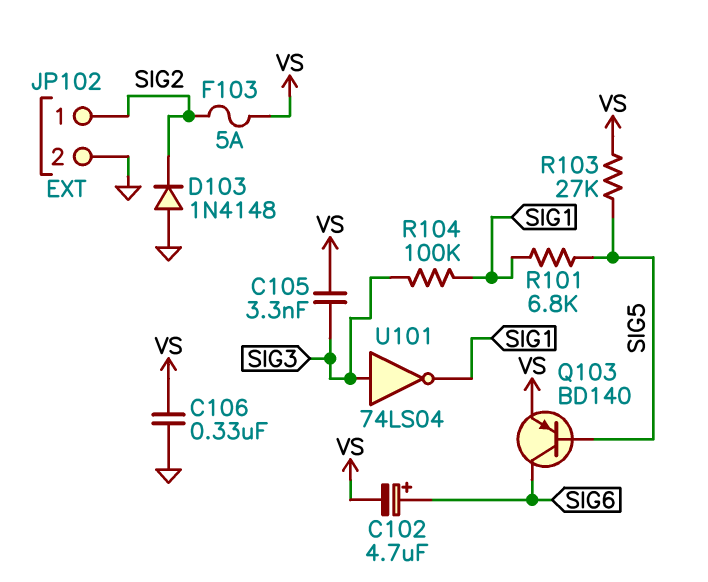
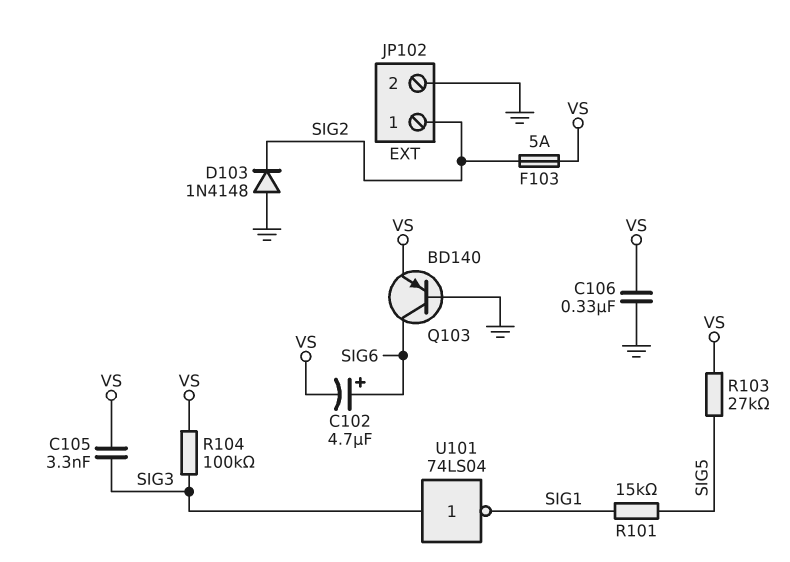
Q103: PNP BD140 (B SIG5, C SIG6, E VS) -> PNP BD140 (B GND, C SIG6, E VS)
R101: 6.8k (SIG1, SIG5) -> 15k (SIG1, SIG5)
R104: 100k (SIG1, SIG3) -> 100k (SIG3, VS)

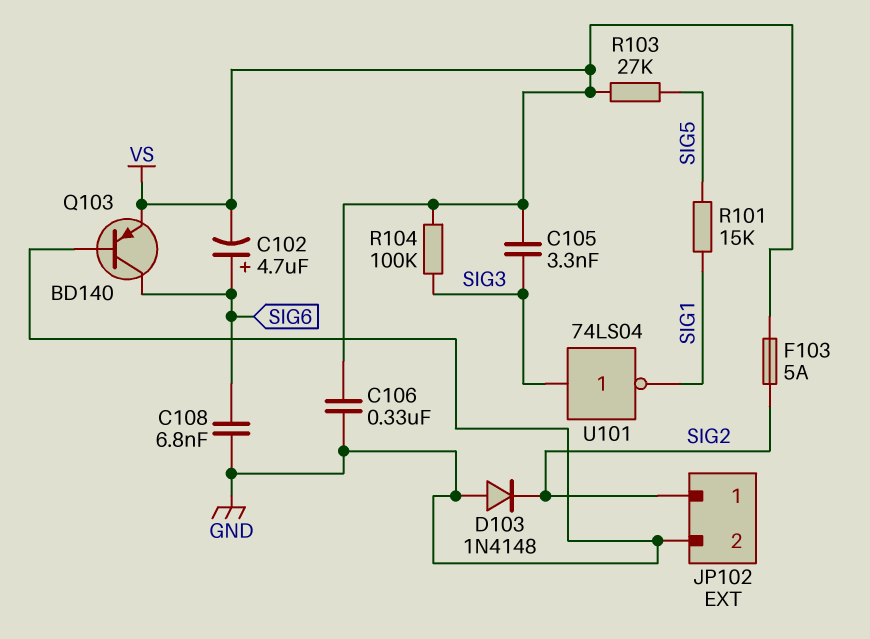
C108: none -> 6.8nF (GND, SIG6)

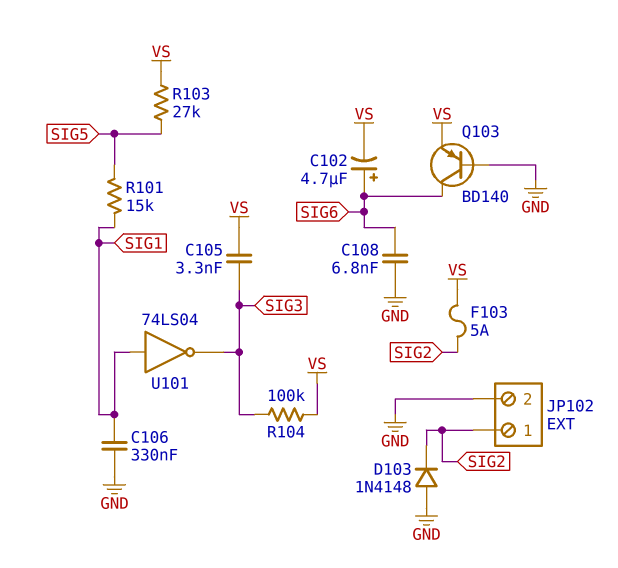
C106: 330nF (GND, VS) -> 330nF (GND, SIG1)
U101: NOT 74LS04 (in SIG3, out SIG1) -> NOT 74LS04 (in SIG1, out SIG3)

